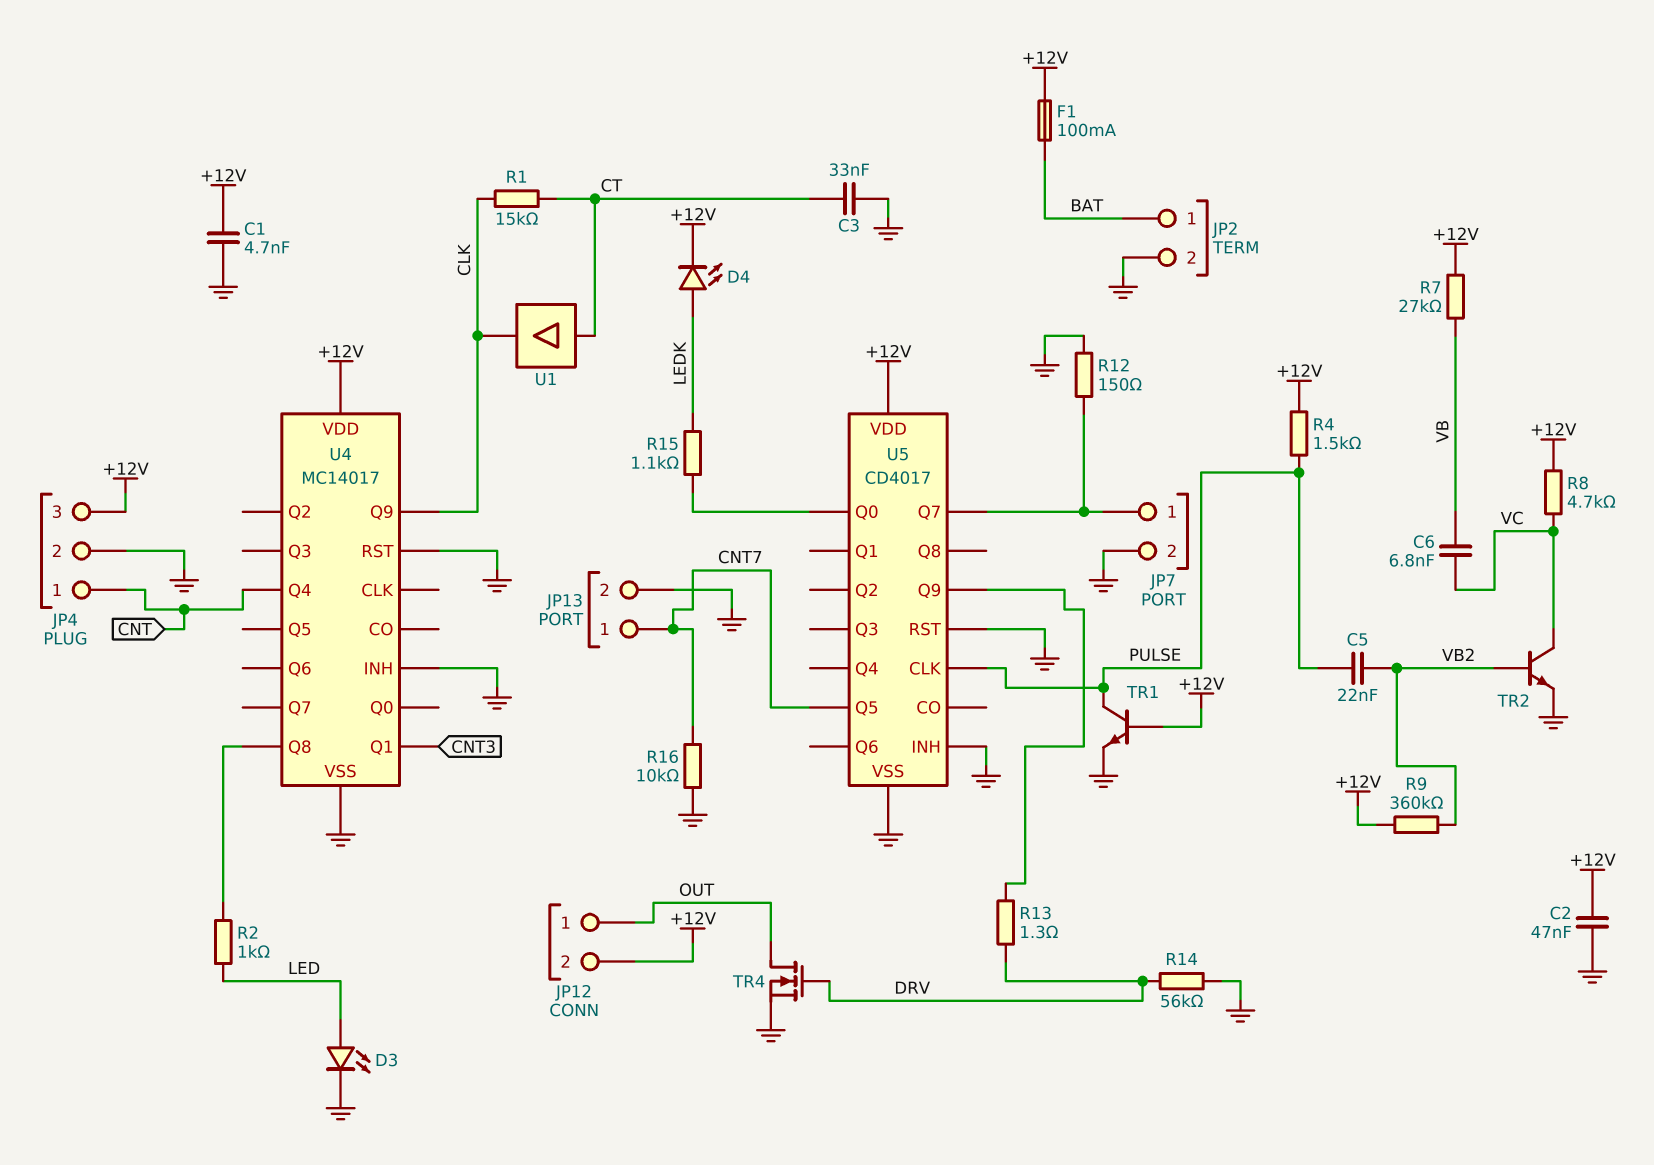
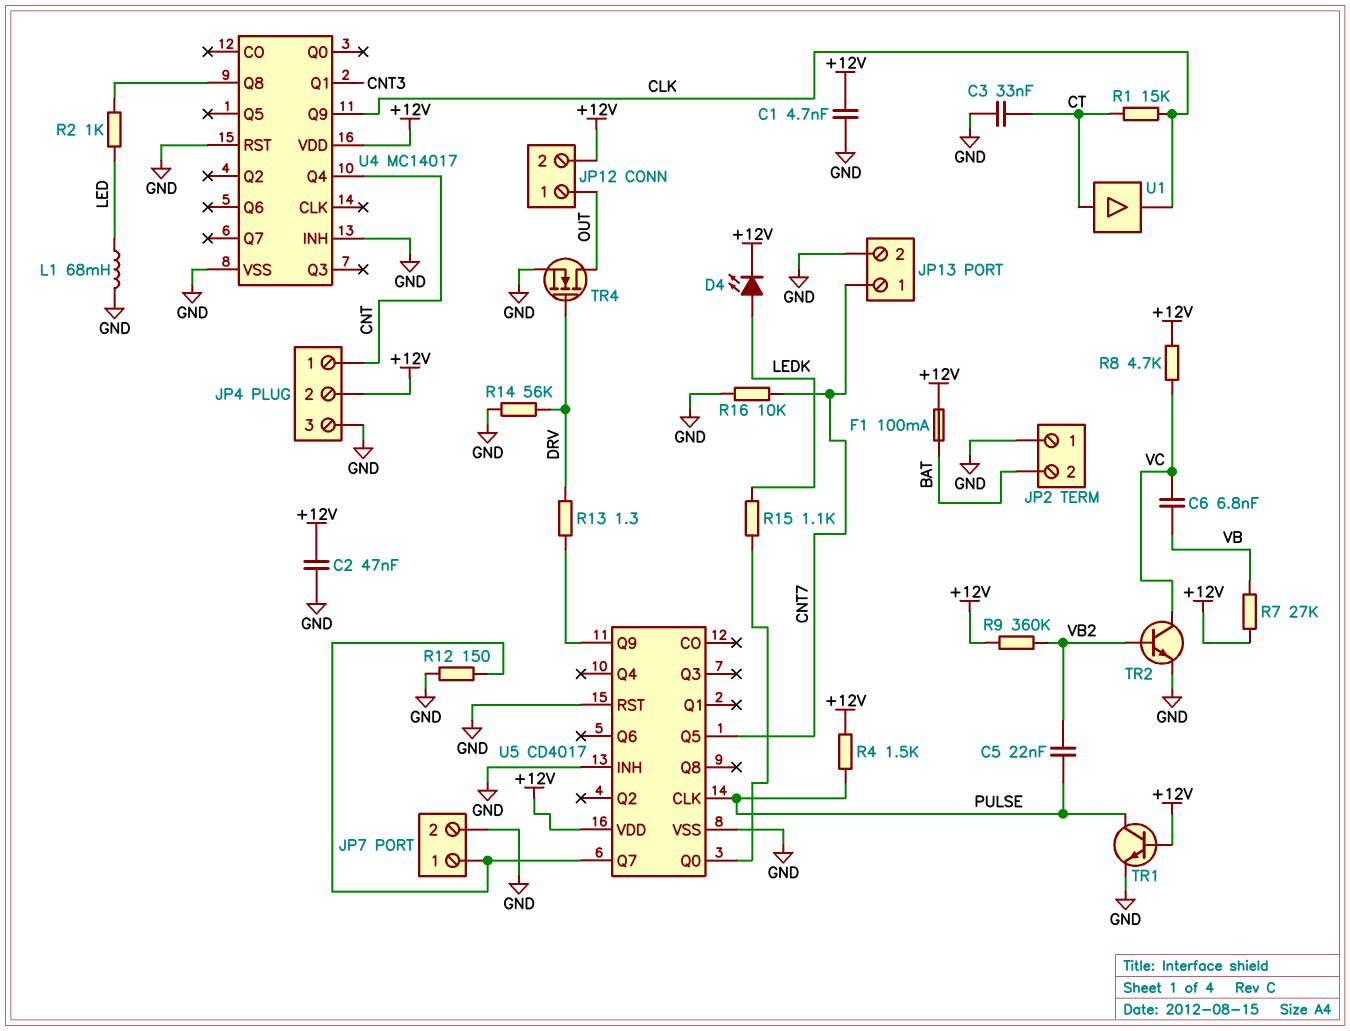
D3: LED (A LED, K GND) -> none
JP2 pin 1: BAT -> GND
JP2 pin 2: GND -> BAT
JP4 pin 2: GND -> +12V
JP4 pin 3: +12V -> GND
L1: none -> 68mH (GND, LED)

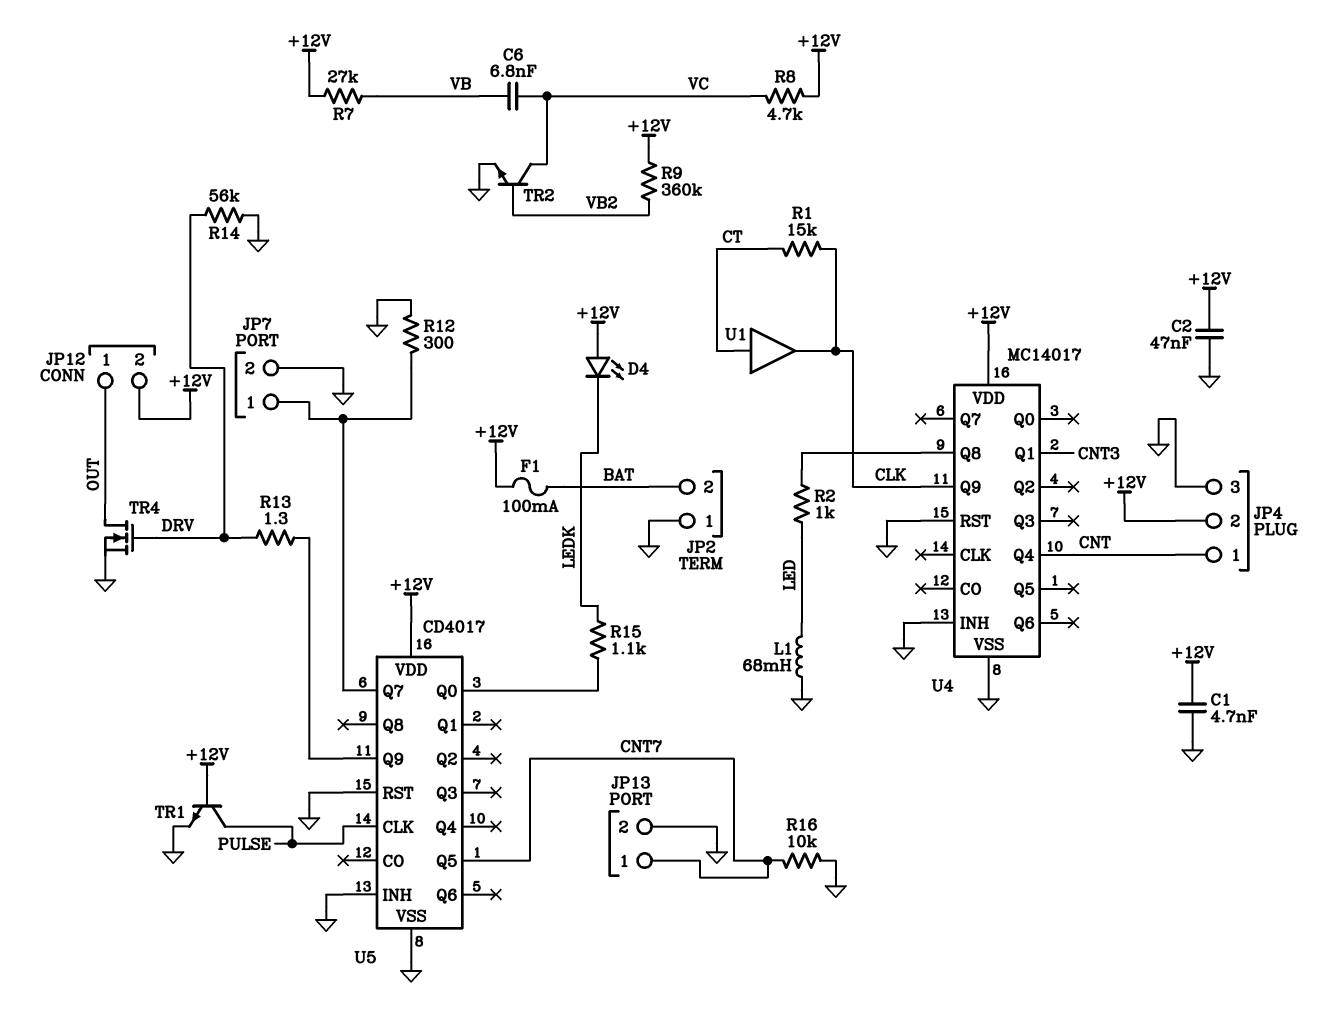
C3: 33nF (CT, GND) -> none
C5: 22nF (PULSE, VB2) -> none
D4: LED (A LEDK, K +12V) -> LED (A +12V, K LEDK)
R4: 1.5k (+12V, PULSE) -> none
R12: 150 (GND, JP7/1) -> 300 (GND, JP7/1)

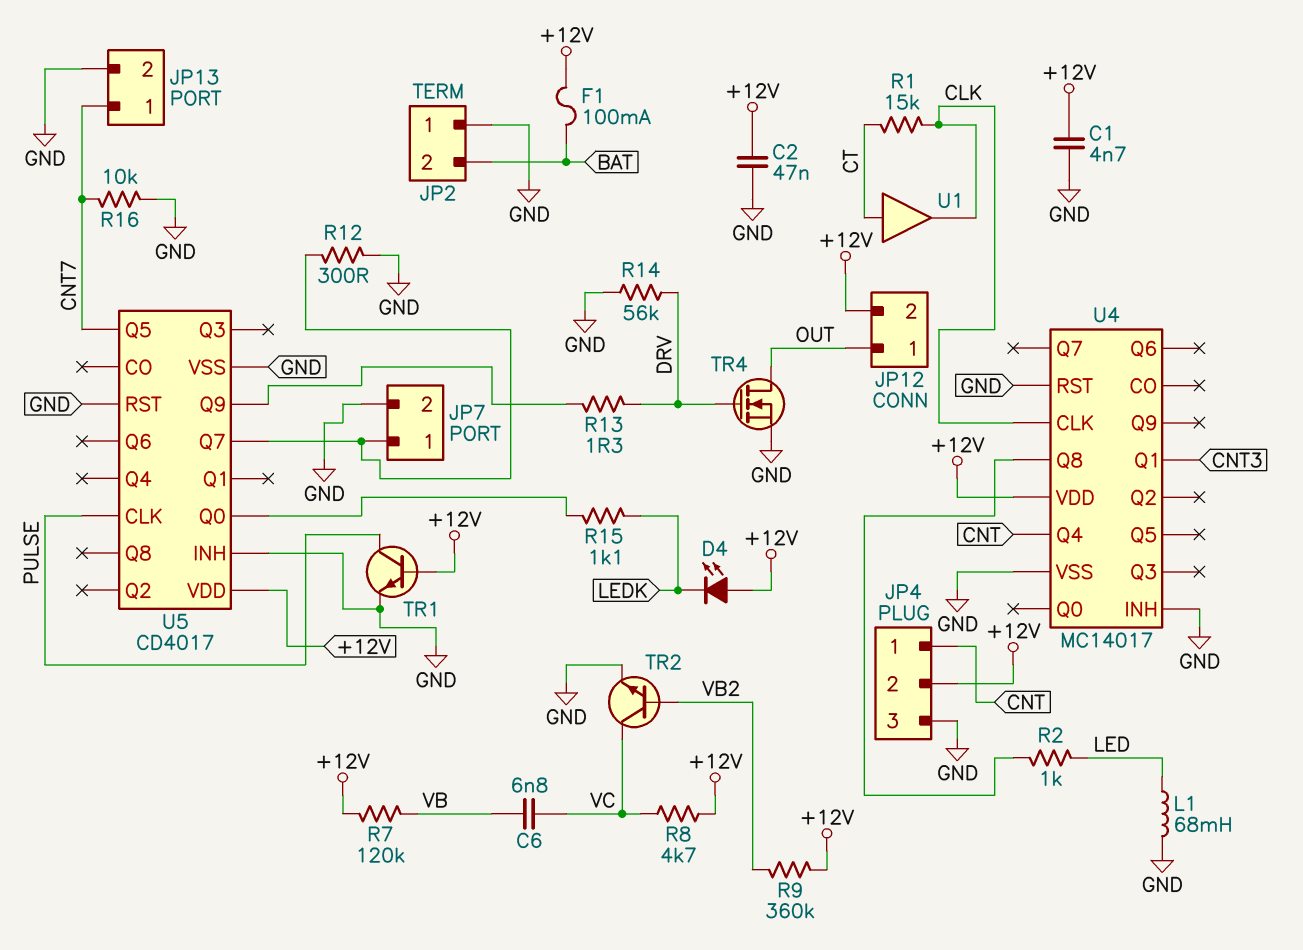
R7: 27k (+12V, VB) -> 120k (+12V, VB)
U4 pin CLK: none -> CLK
U4 pin Q9: CLK -> none

